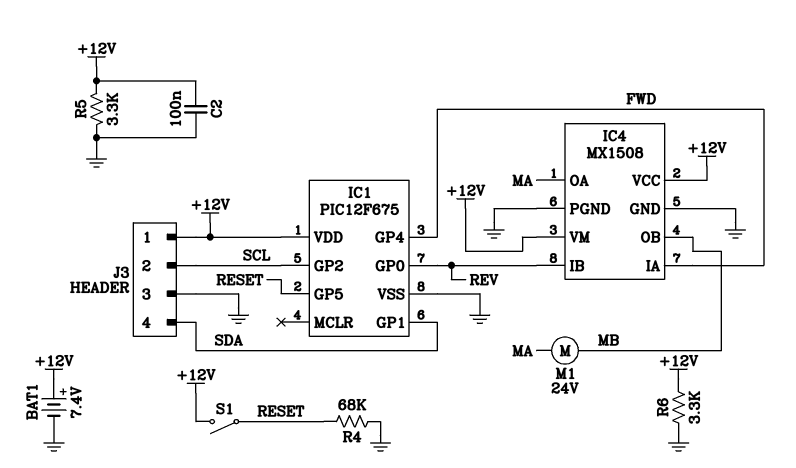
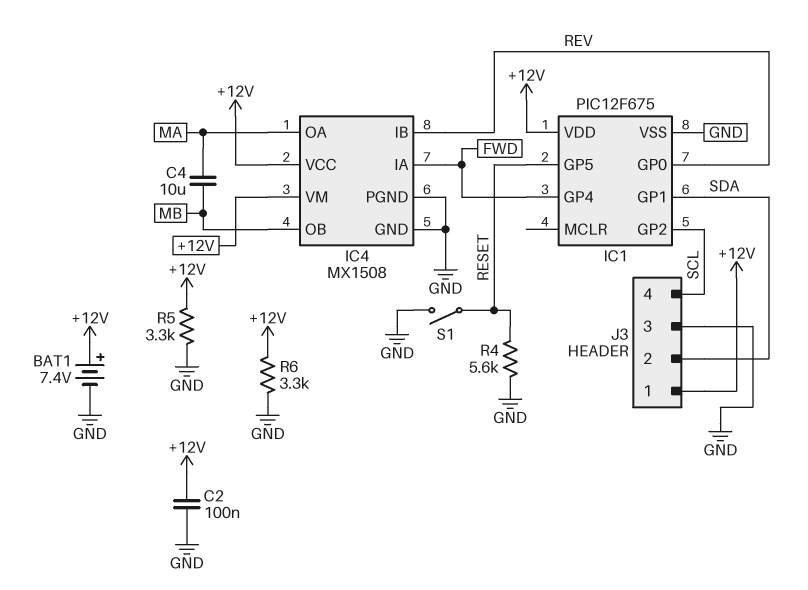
C4: none -> 10uF (MA, MB)
J3 pin 2: SCL -> SDA
J3 pin 4: SDA -> SCL
M1: motor 24V (MA, MB) -> none
R4: 68k (GND, RESET) -> 5.6k (GND, RESET)
S1: switch (+12V, RESET) -> switch (GND, RESET)

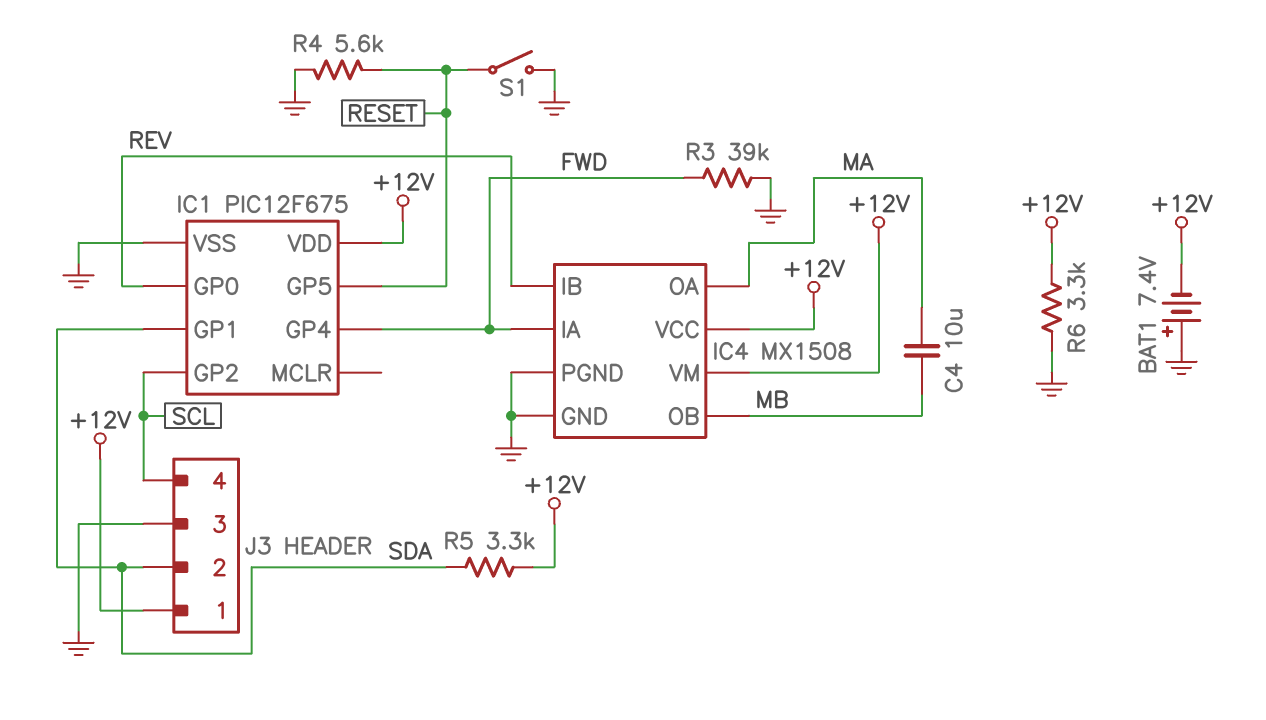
BAT1: 7.4V (plus +12V, minus GND) -> 7.4V (plus GND, minus +12V)
C2: 100nF (+12V, GND) -> none
R3: none -> 39k (FWD, GND)
R5: 3.3k (+12V, GND) -> 3.3k (+12V, SDA)

